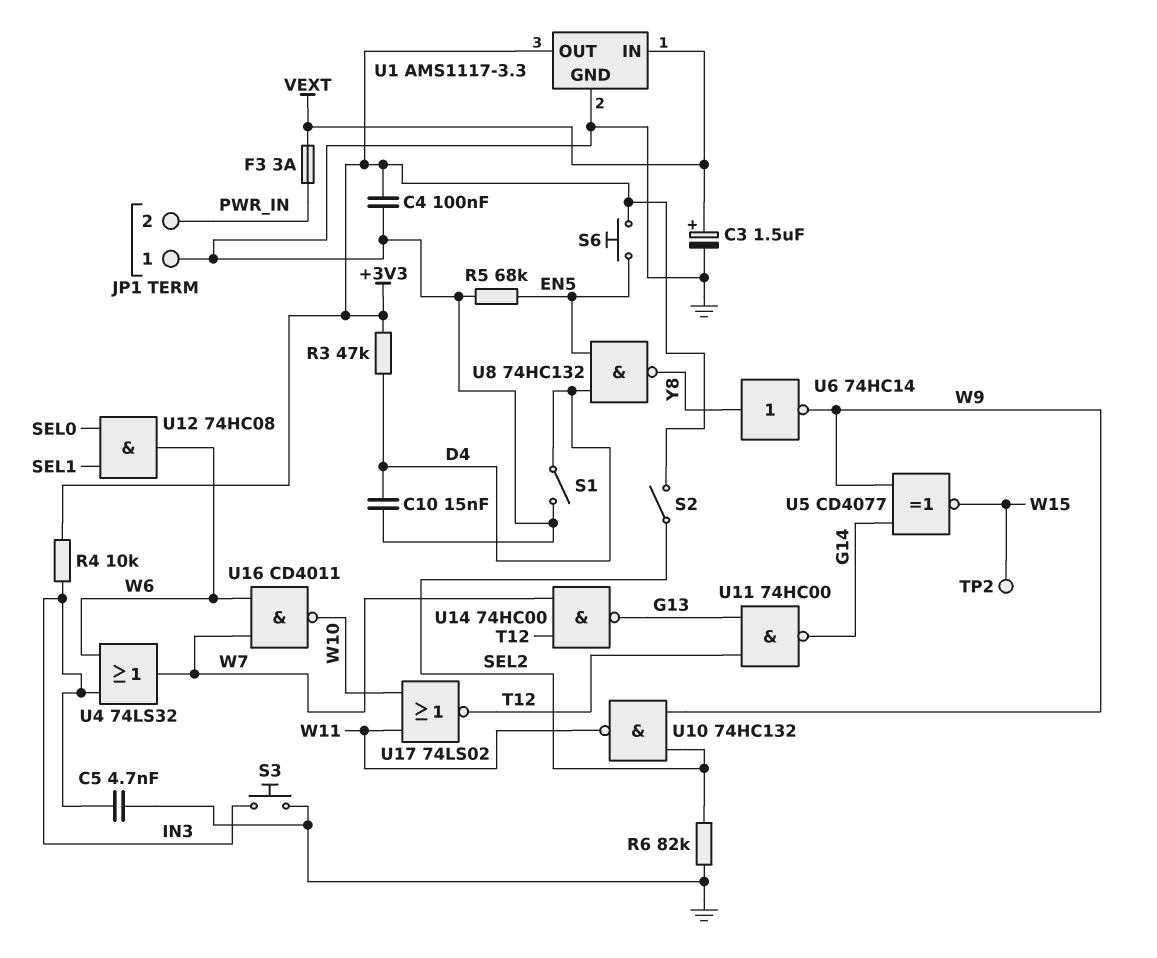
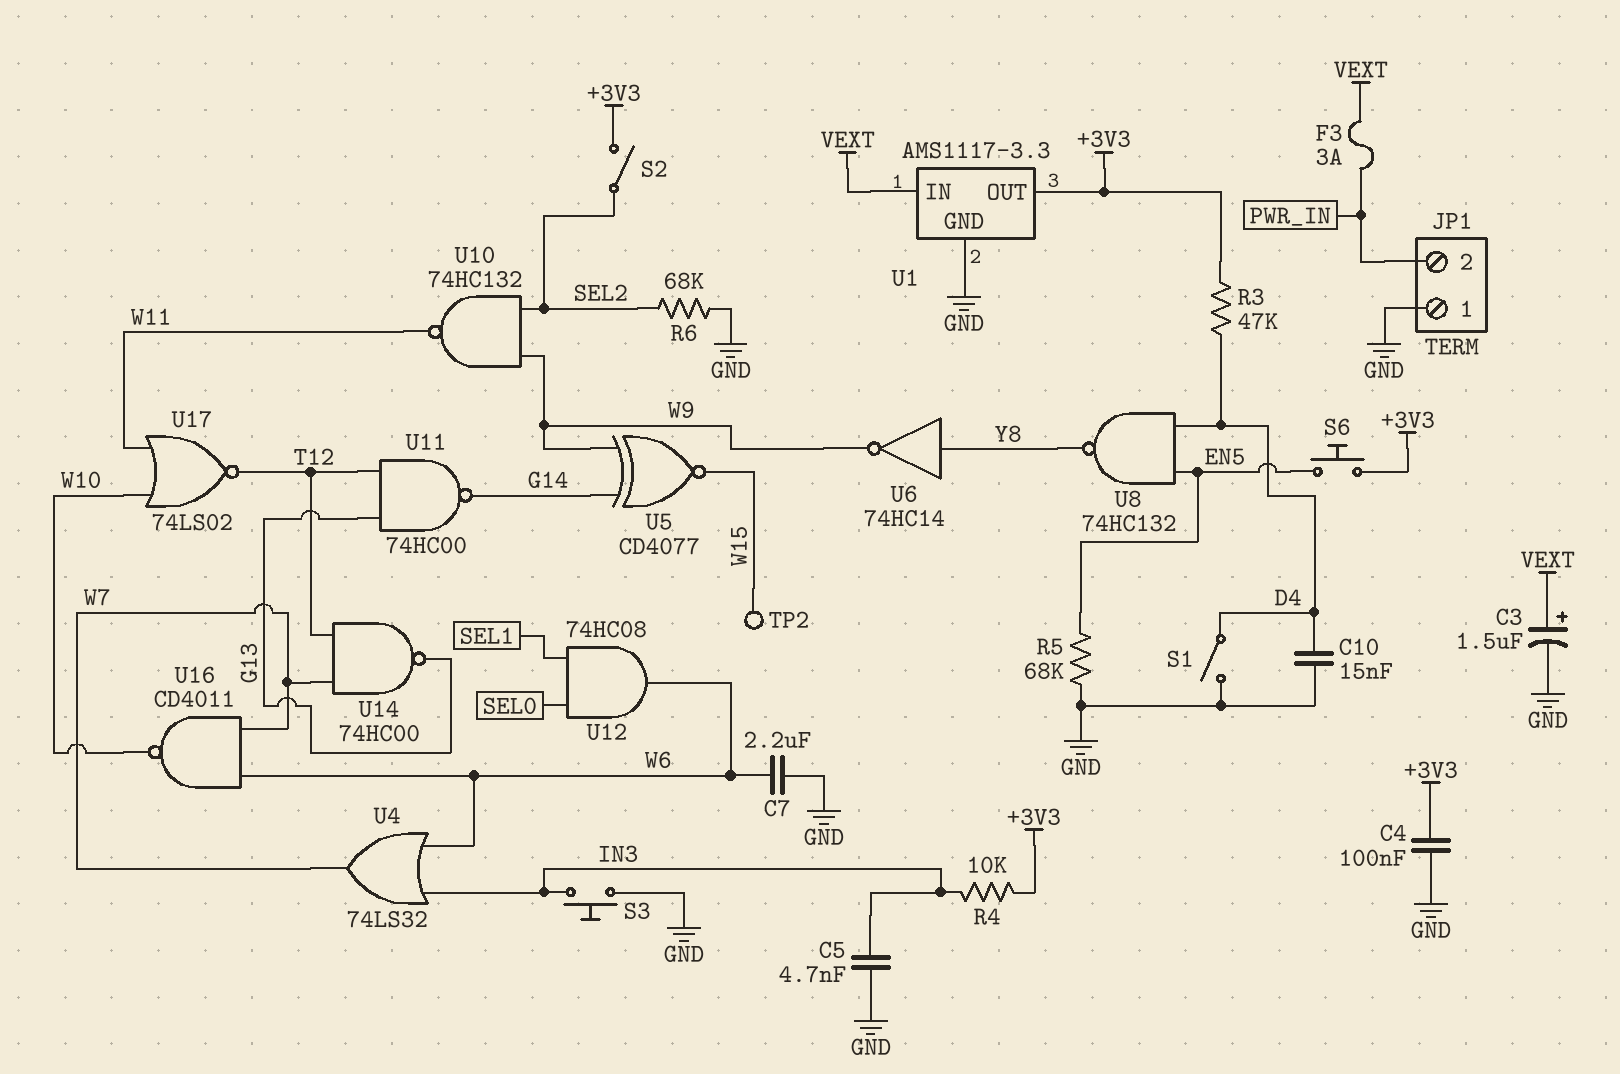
C7: none -> 2.2uF (GND, W6)
R6: 82k (GND, SEL2) -> 68k (GND, SEL2)

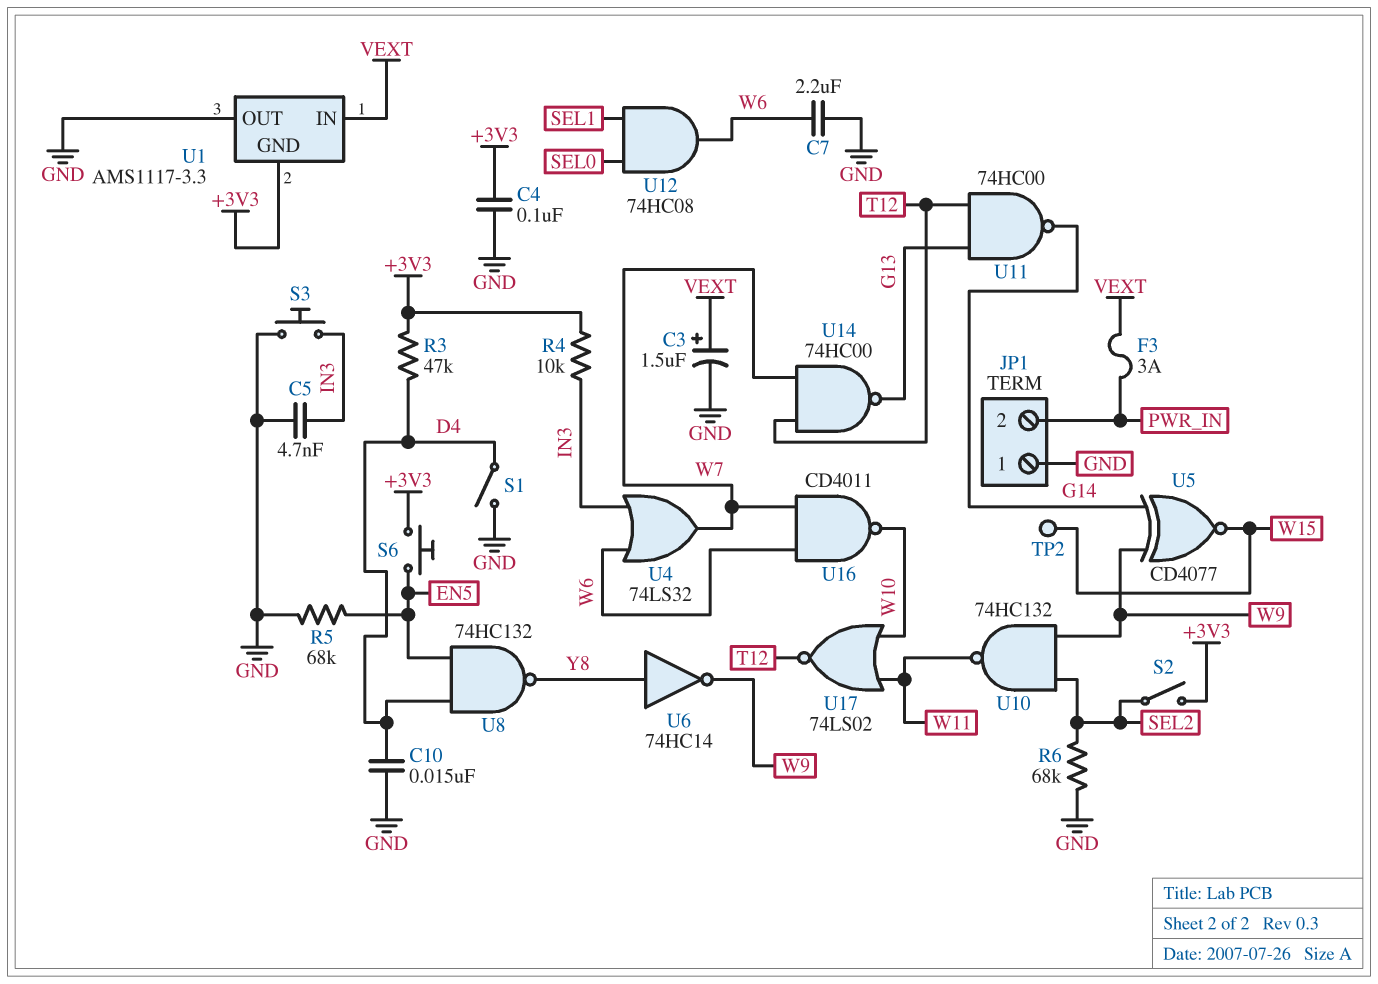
U1 pin GND: GND -> +3V3
U1 pin OUT: +3V3 -> GND

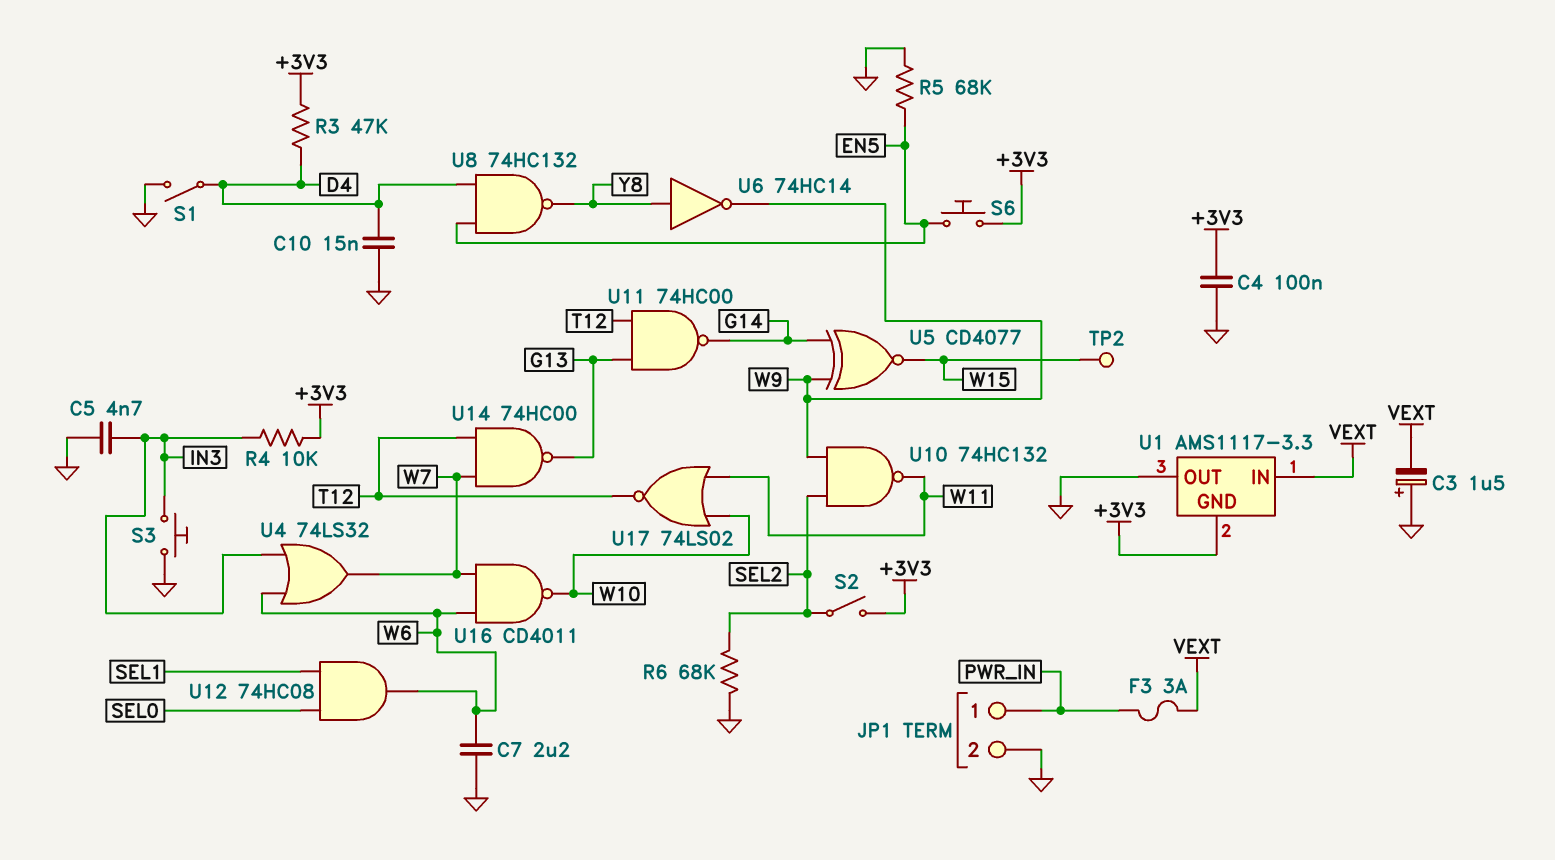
C3: 1.5uF (plus VEXT, minus GND) -> 1.5uF (plus GND, minus VEXT)
JP1 pin 1: GND -> PWR_IN
JP1 pin 2: PWR_IN -> GND

